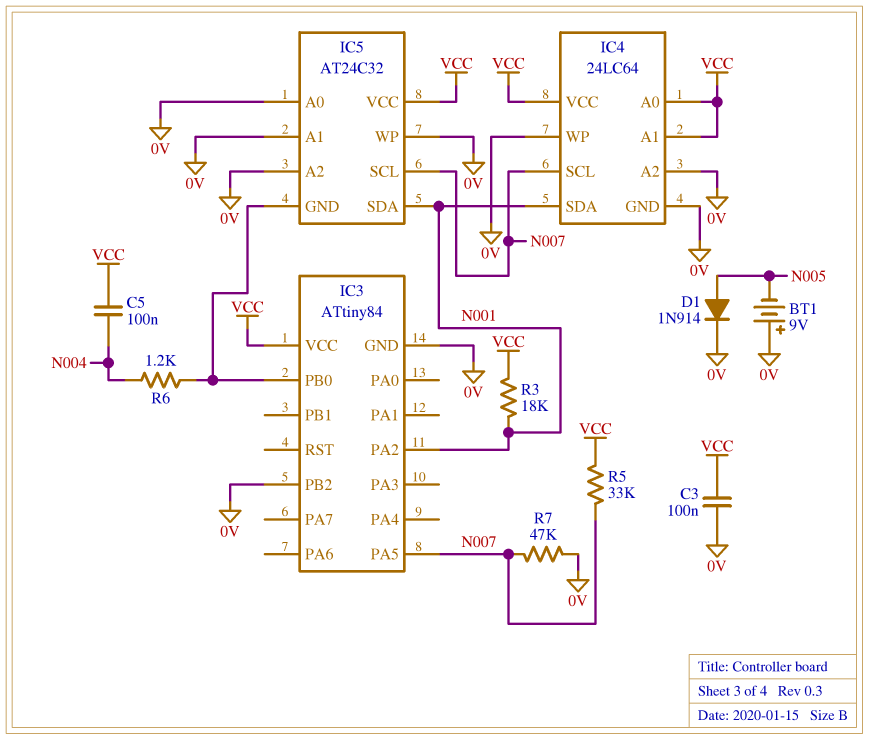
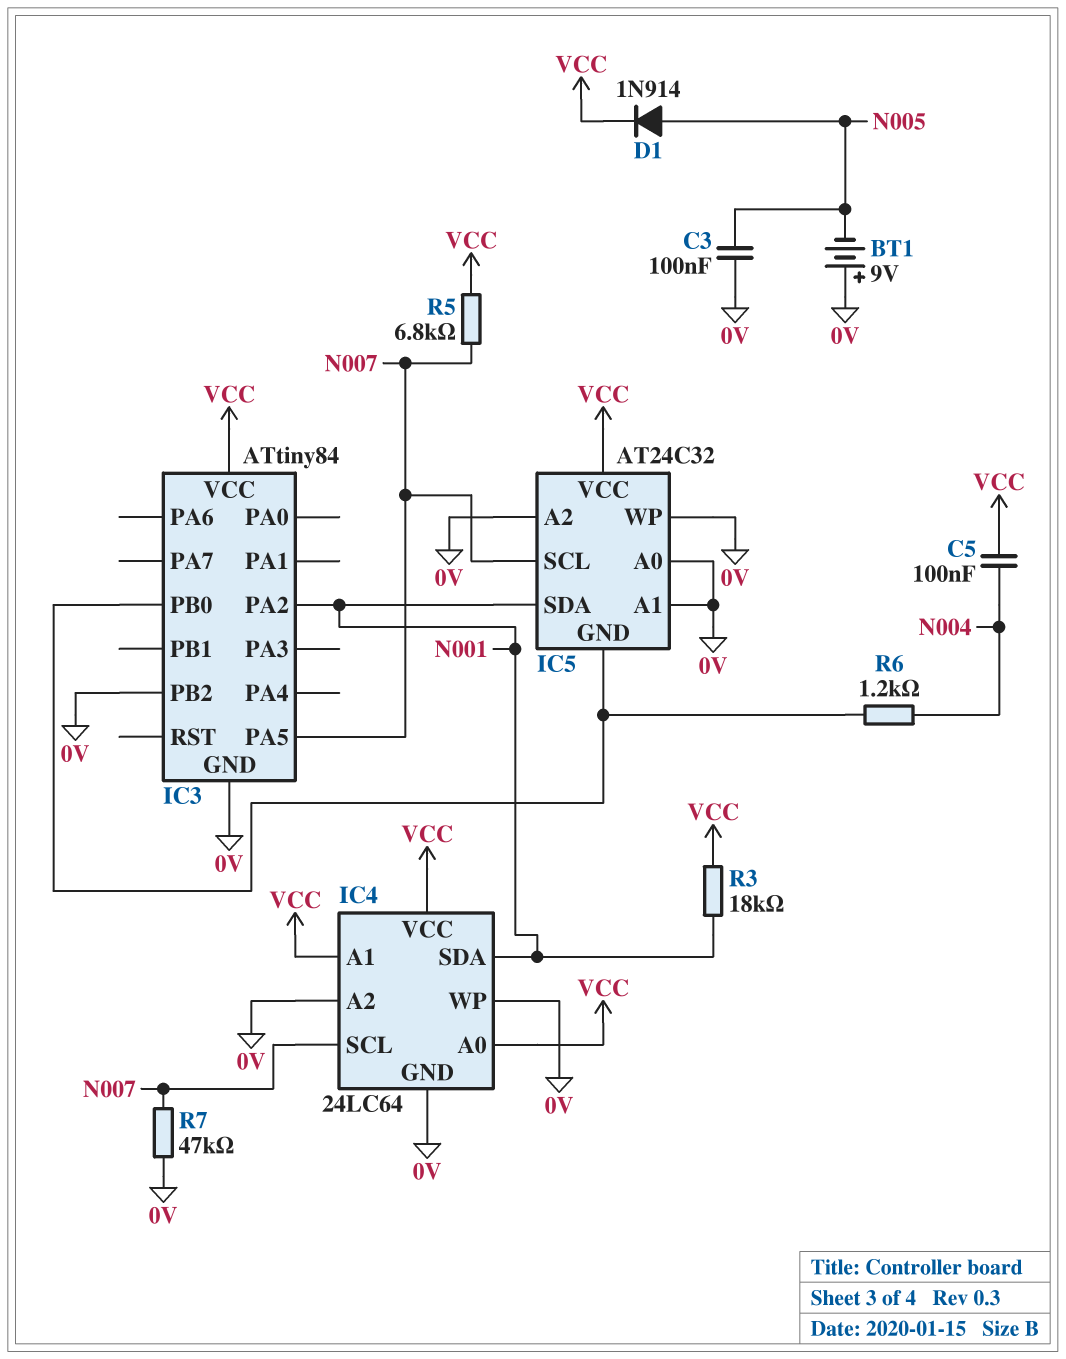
C3: 100nF (0V, VCC) -> 100nF (0V, N005)
D1: diode 1N914 (A N005, K 0V) -> diode 1N914 (A N005, K VCC)
R5: 33k (N007, VCC) -> 6.8k (N007, VCC)

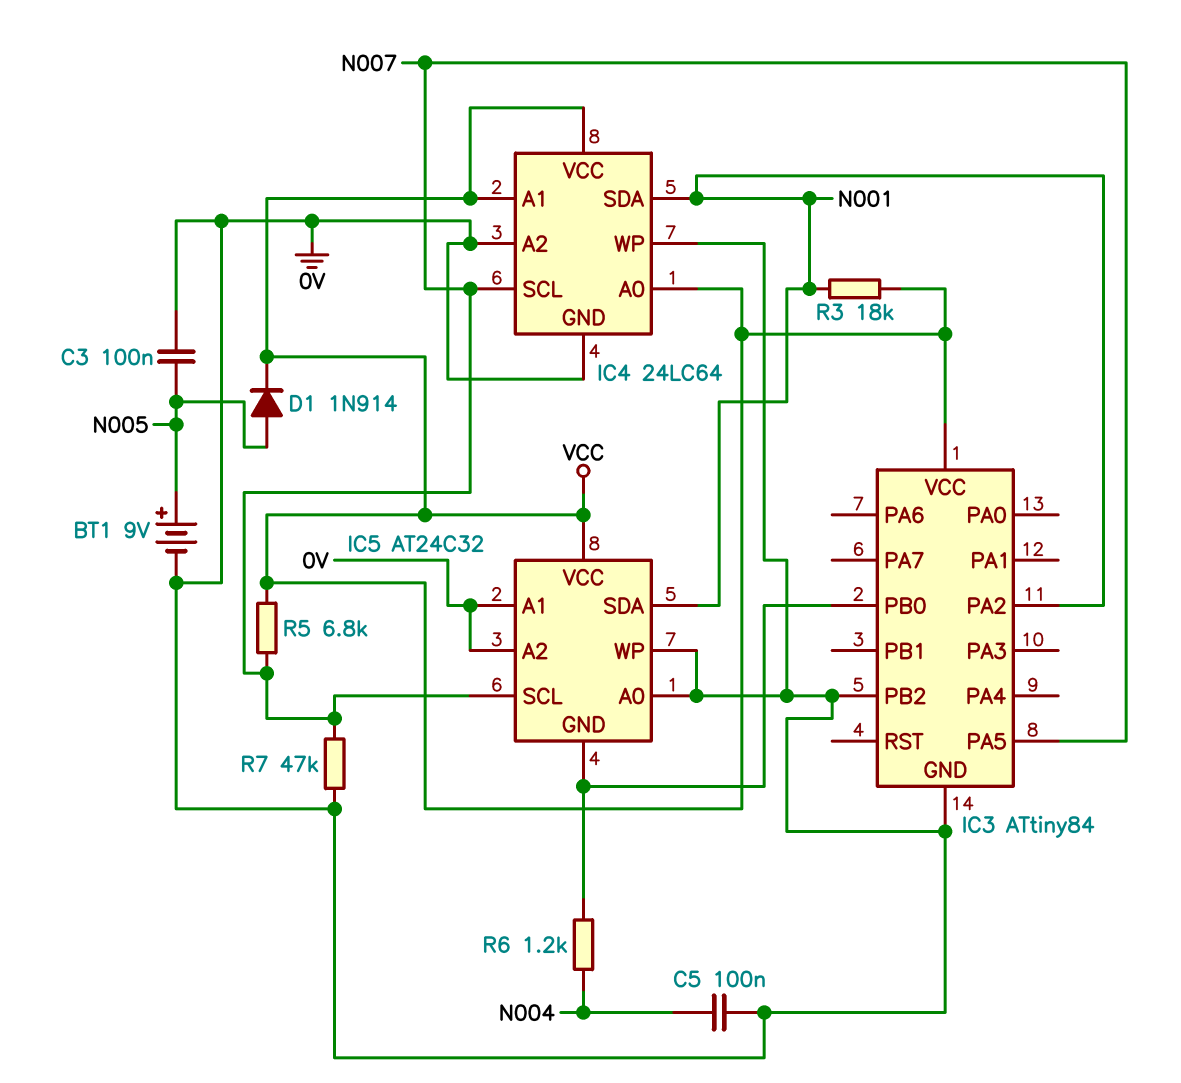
BT1: 9V (plus 0V, minus N005) -> 9V (plus N005, minus 0V)
C5: 100nF (N004, VCC) -> 100nF (0V, N004)

